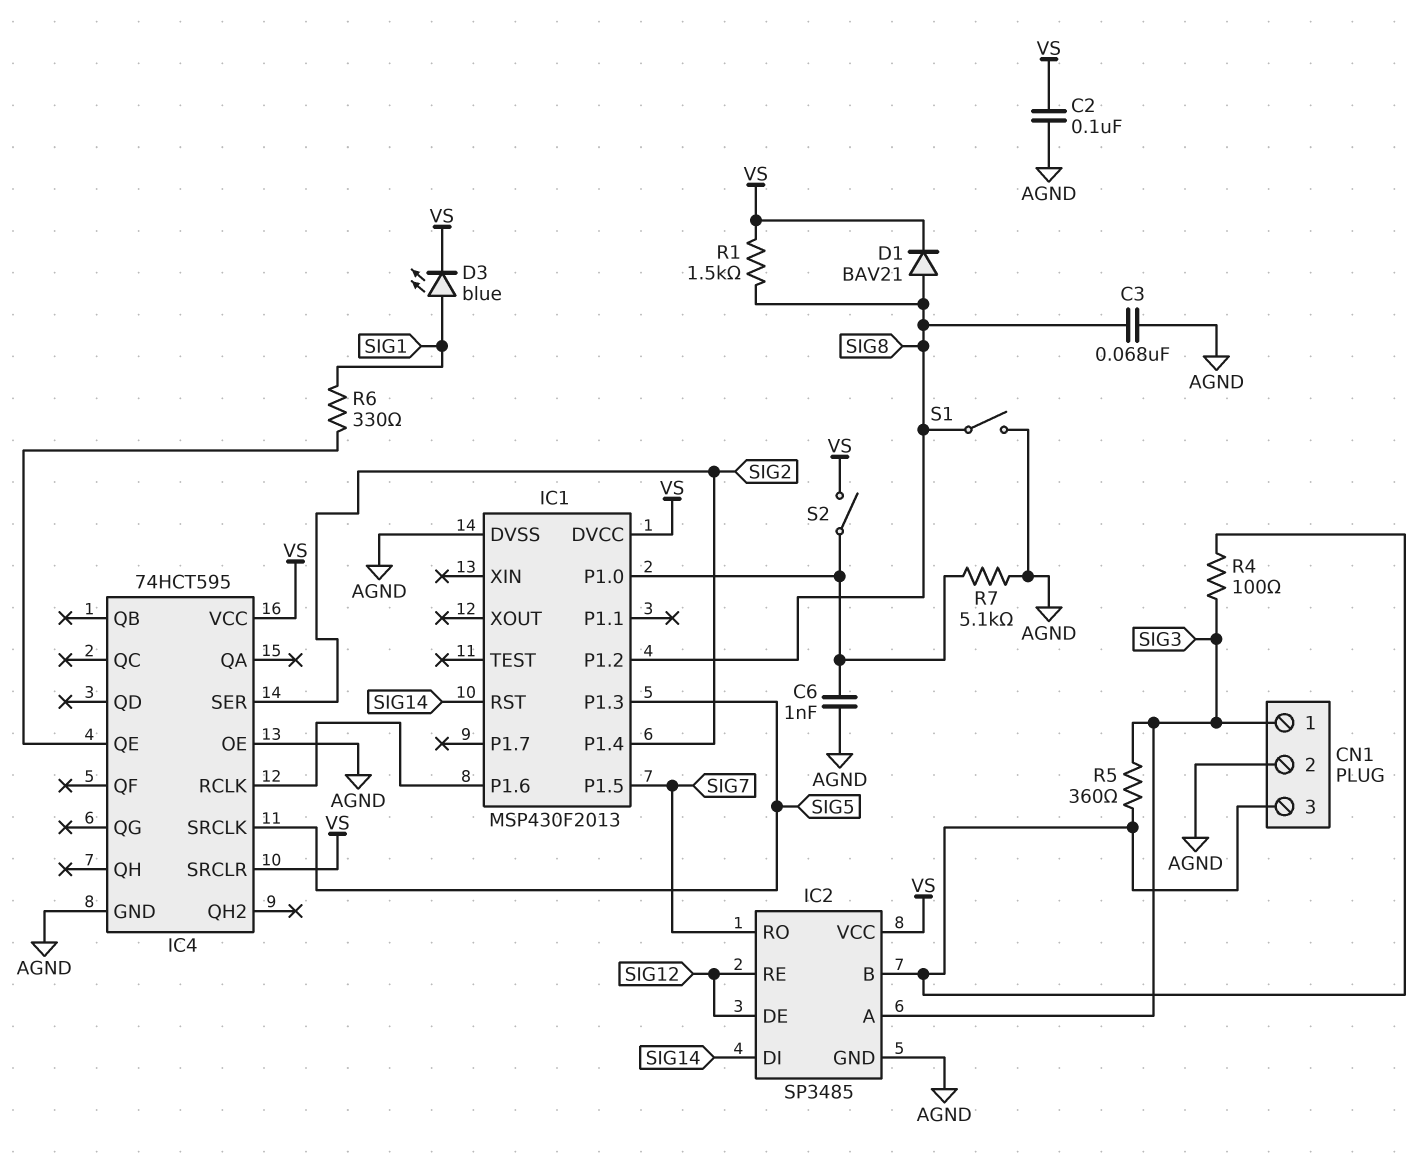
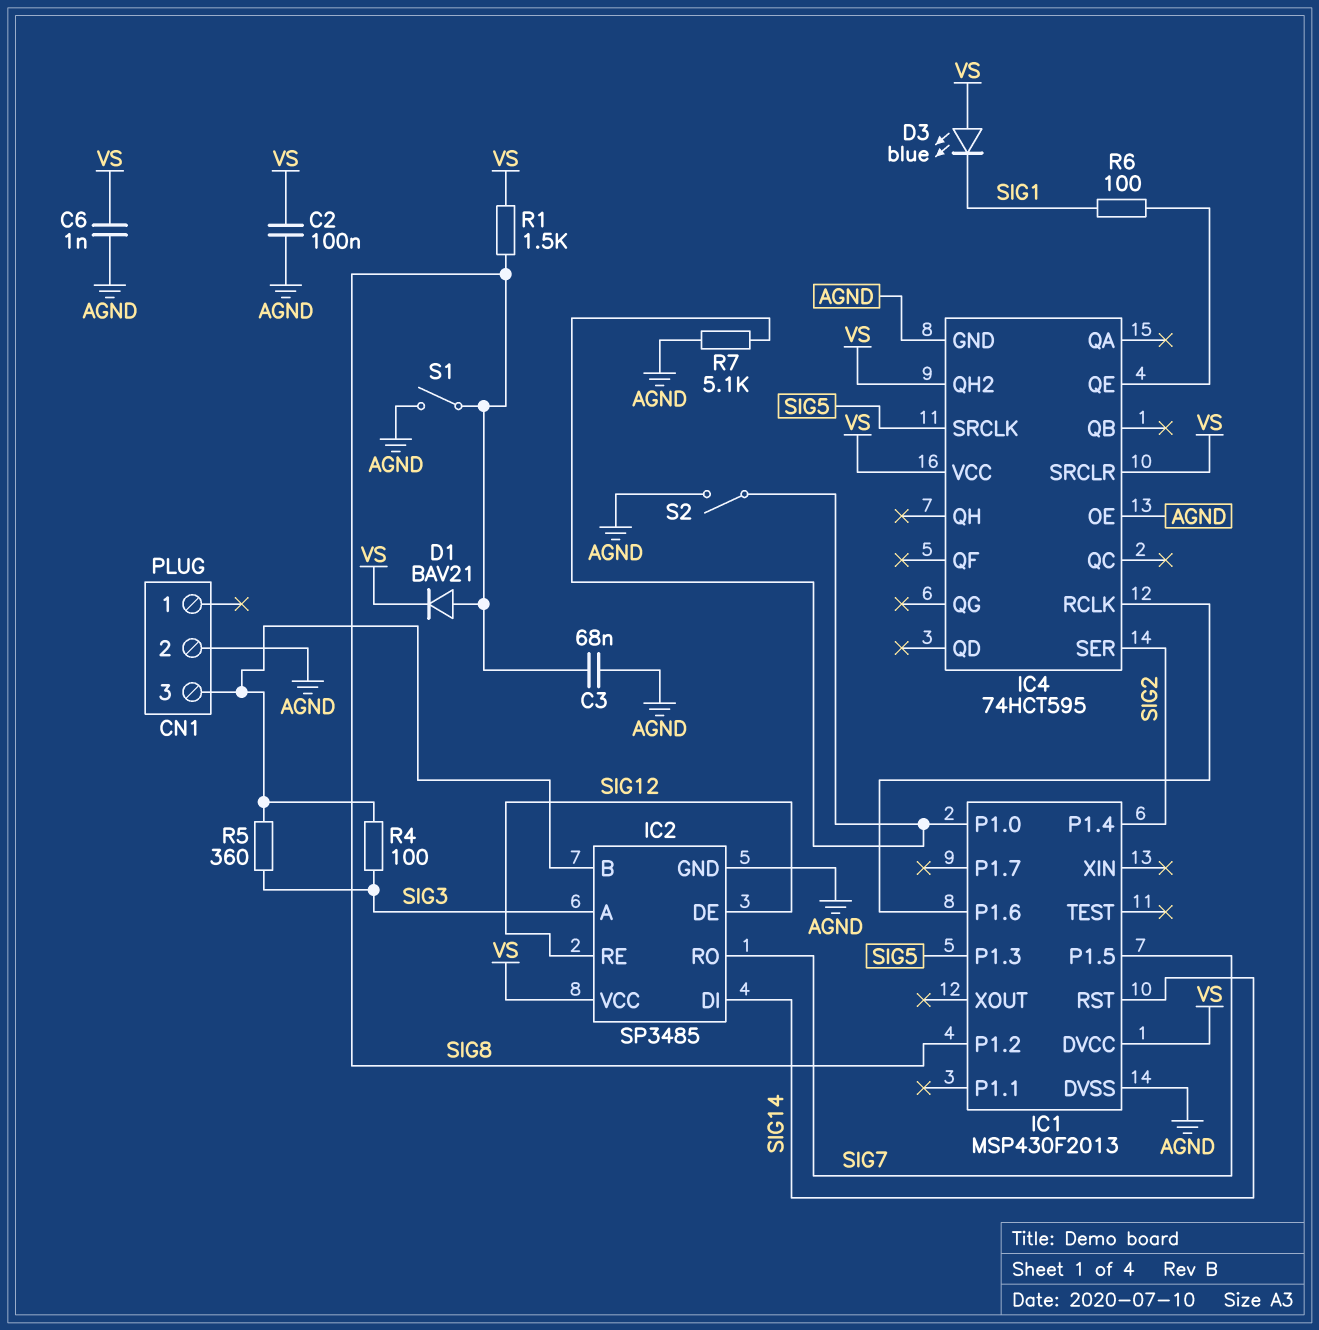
C6: 1nF (AGND, IC1/P1.0) -> 1nF (AGND, VS)
CN1 pin 1: SIG3 -> none
D3: LED blue (A SIG1, K VS) -> LED blue (A VS, K SIG1)
IC4 pin QH2: none -> VS
R6: 330 (IC4/QE, SIG1) -> 100 (IC4/QE, SIG1)
S2: switch (IC1/P1.0, VS) -> switch (AGND, IC1/P1.0)

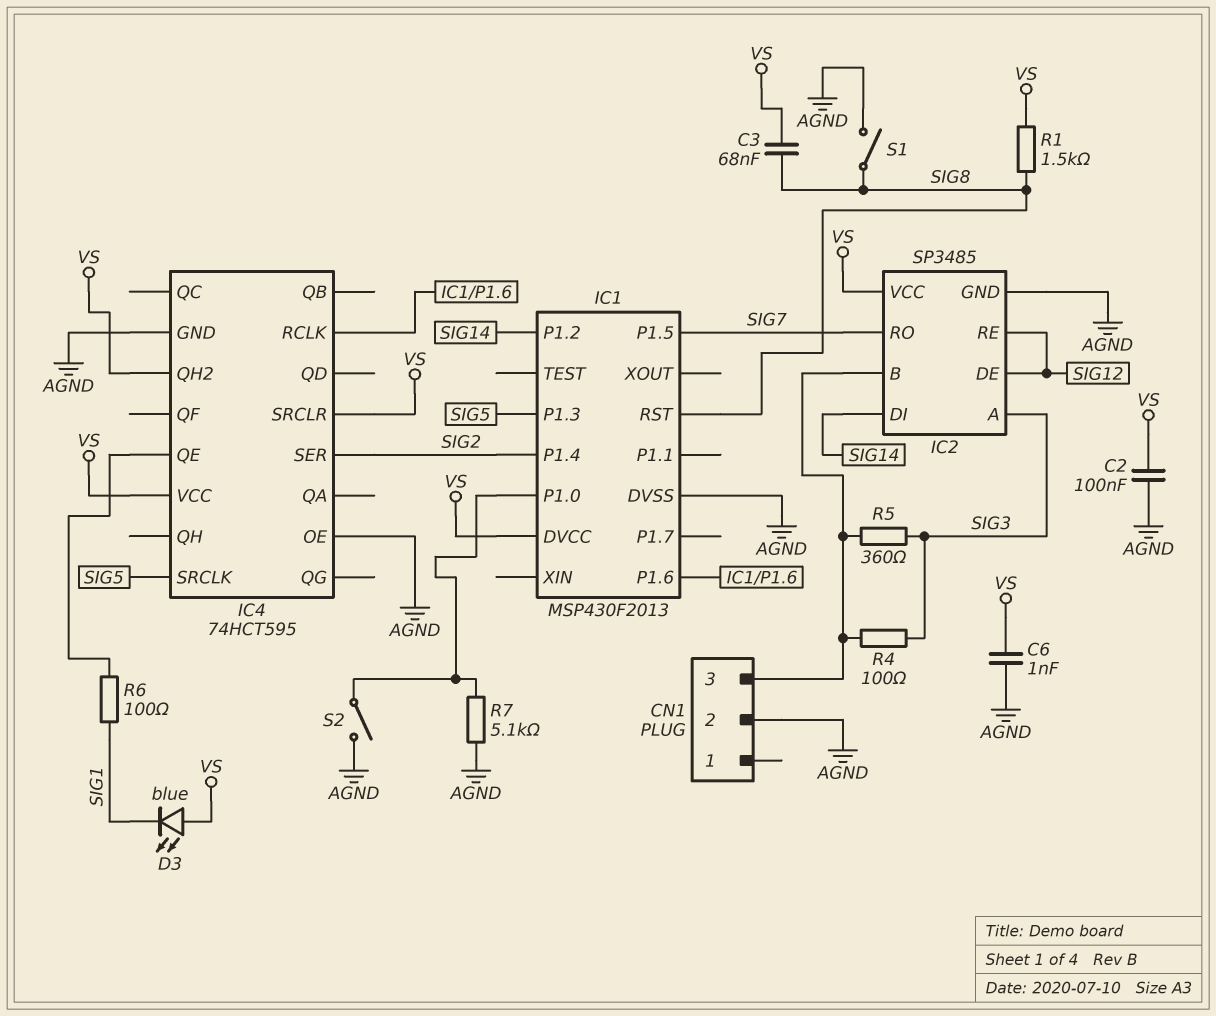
C3: 68nF (AGND, SIG8) -> 68nF (SIG8, VS)
D1: diode BAV21 (A SIG8, K VS) -> none
IC1 pin P1.2: SIG8 -> SIG14
IC1 pin RST: SIG14 -> SIG8

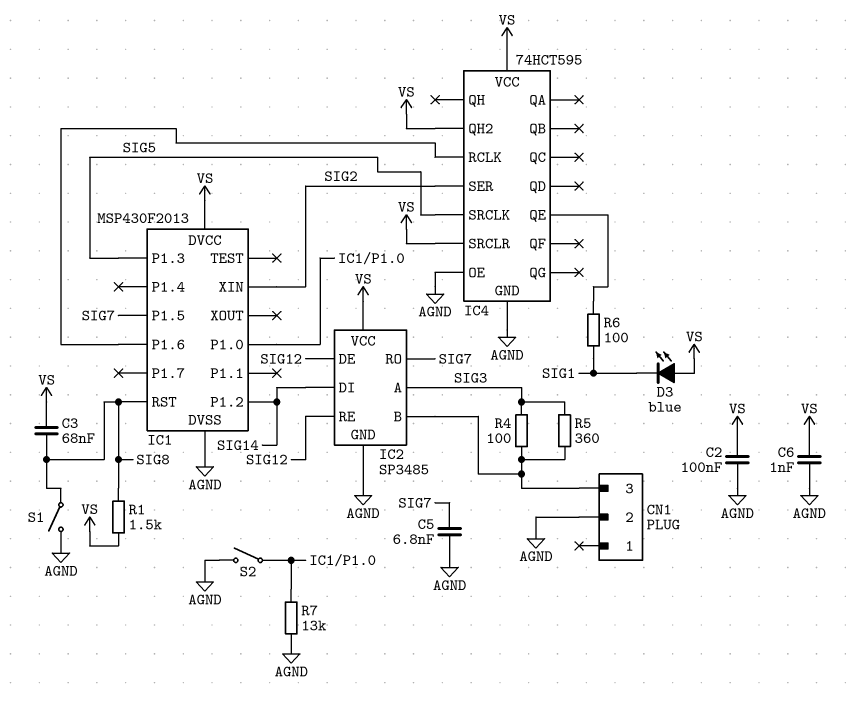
C5: none -> 6.8nF (AGND, SIG7)
IC1 pin P1.4: SIG2 -> none
IC1 pin XIN: none -> SIG2
R7: 5.1k (AGND, IC1/P1.0) -> 13k (AGND, IC1/P1.0)

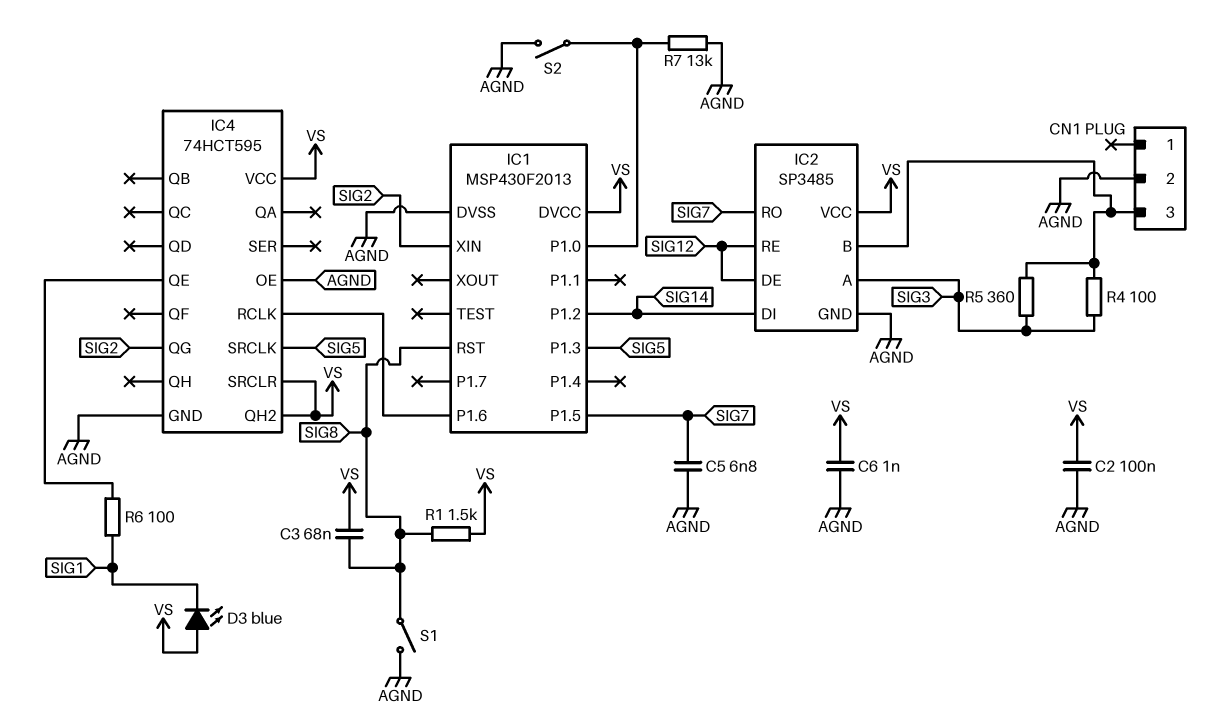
IC4 pin QG: none -> SIG2
IC4 pin SER: SIG2 -> none

